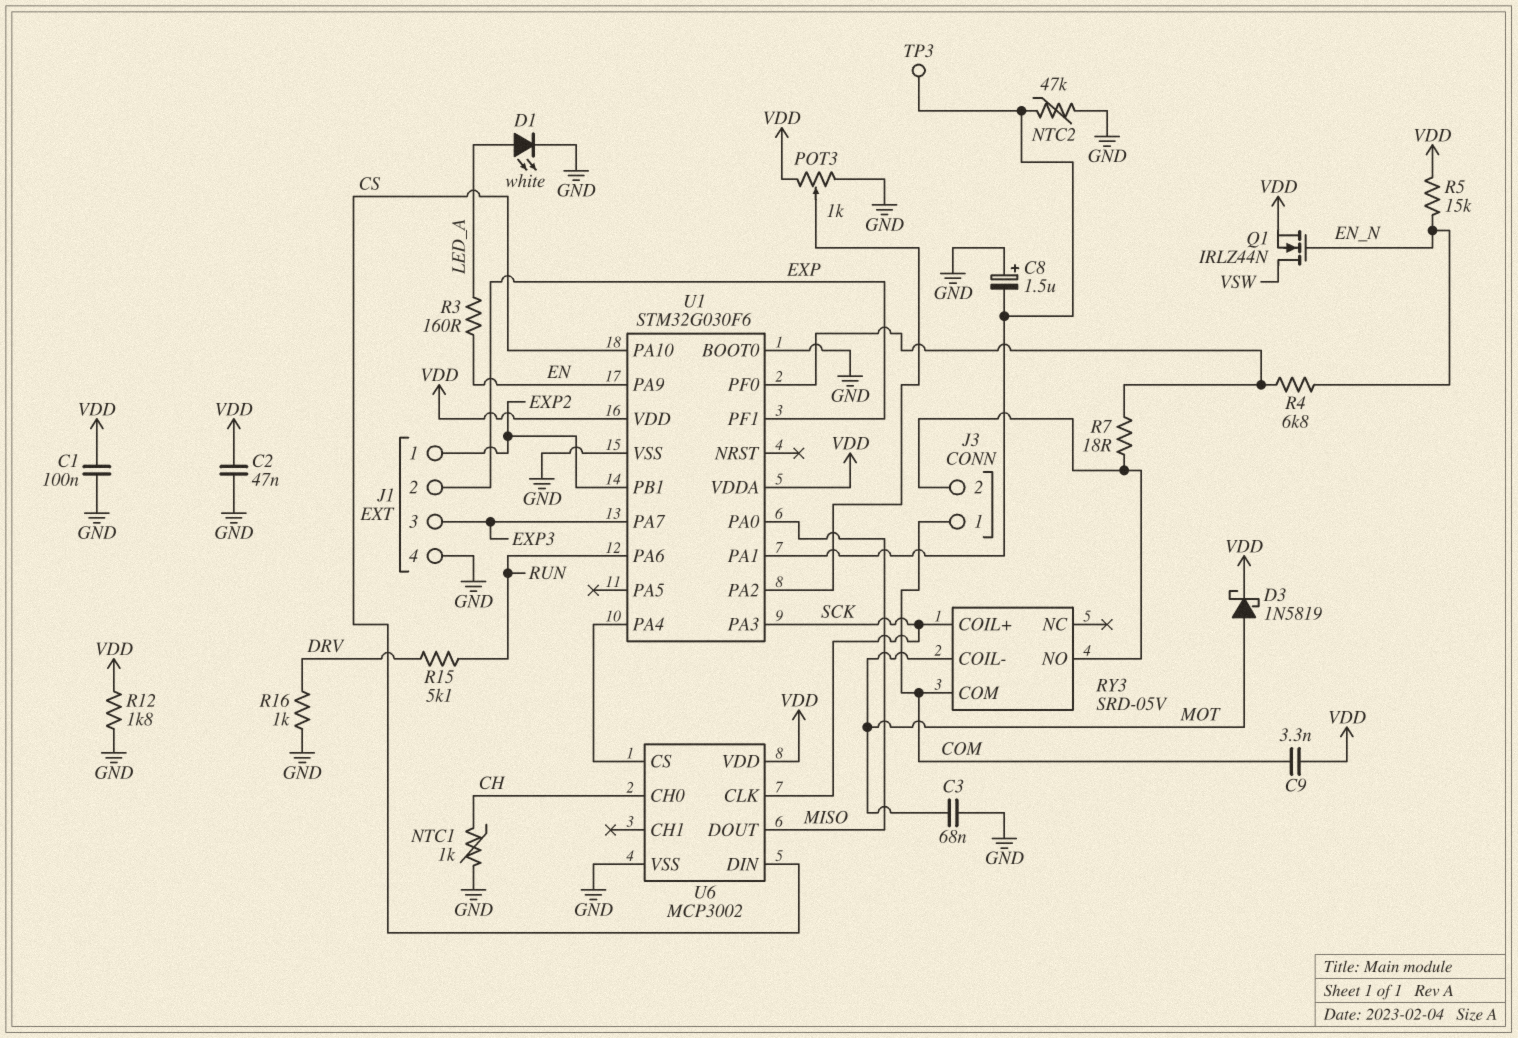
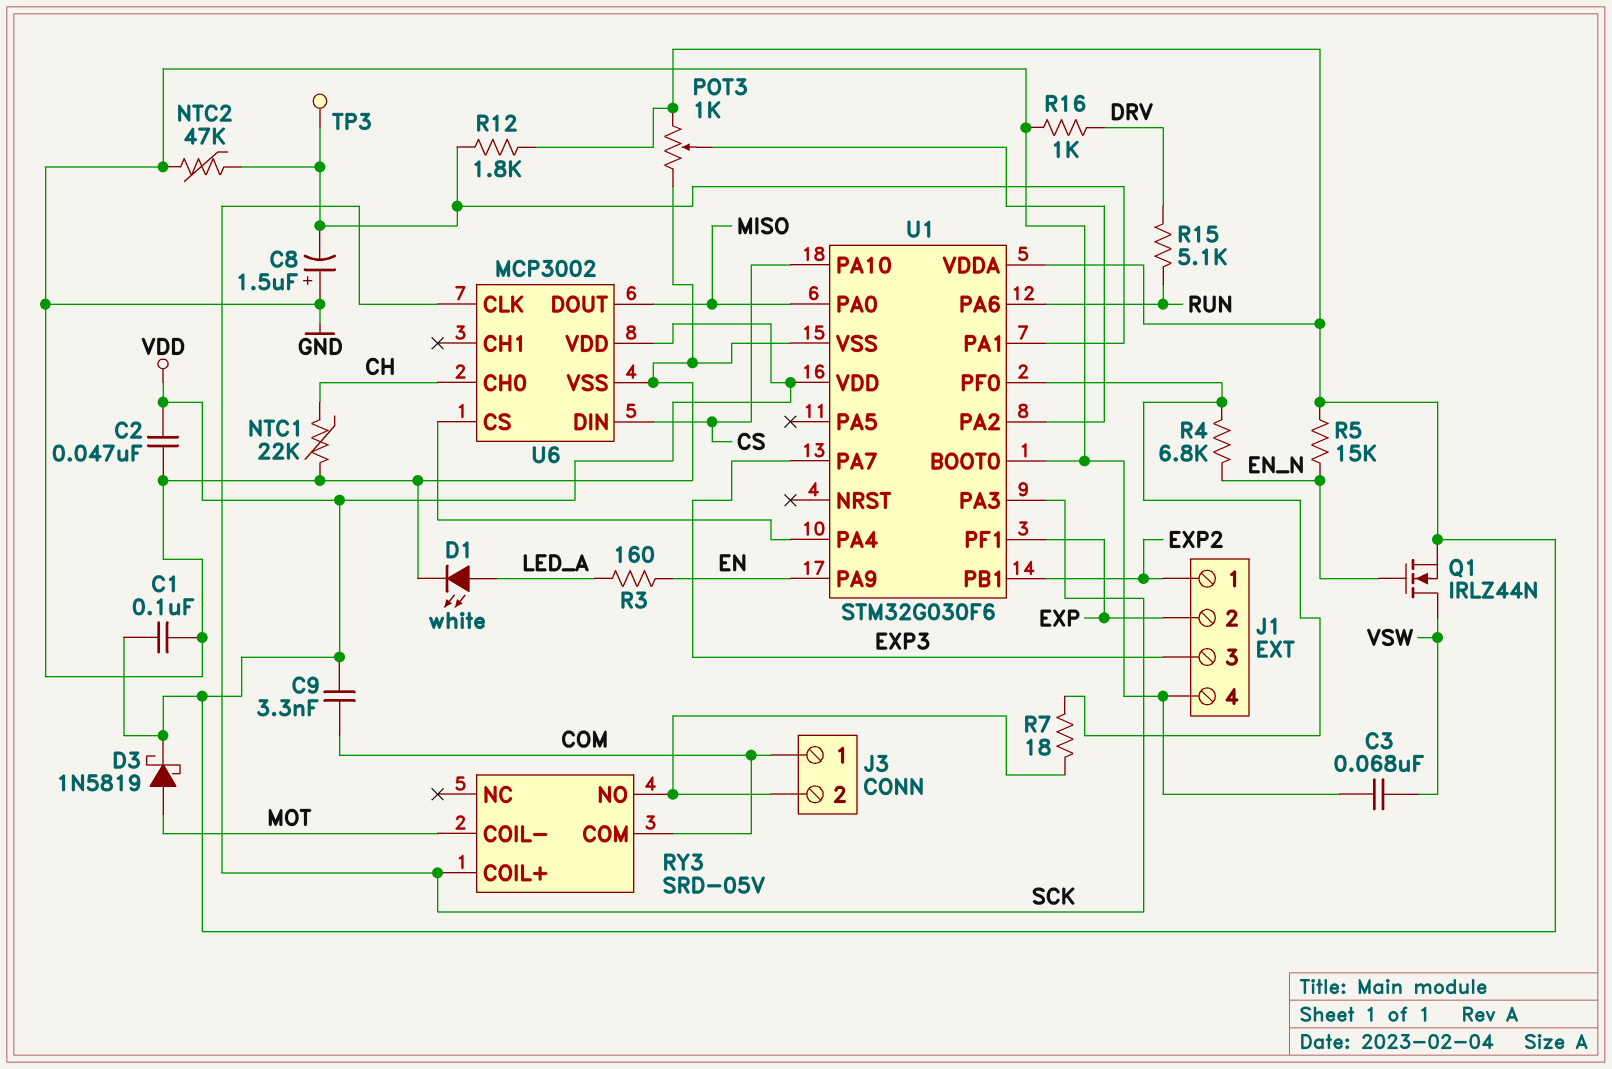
C3: 68nF (GND, MOT) -> 68nF (GND, VSW)
NTC1: 1k (CH, GND) -> 22k (CH, GND)
R12: 1.8k (GND, VDD) -> 1.8k (U1/PA1, VDD)

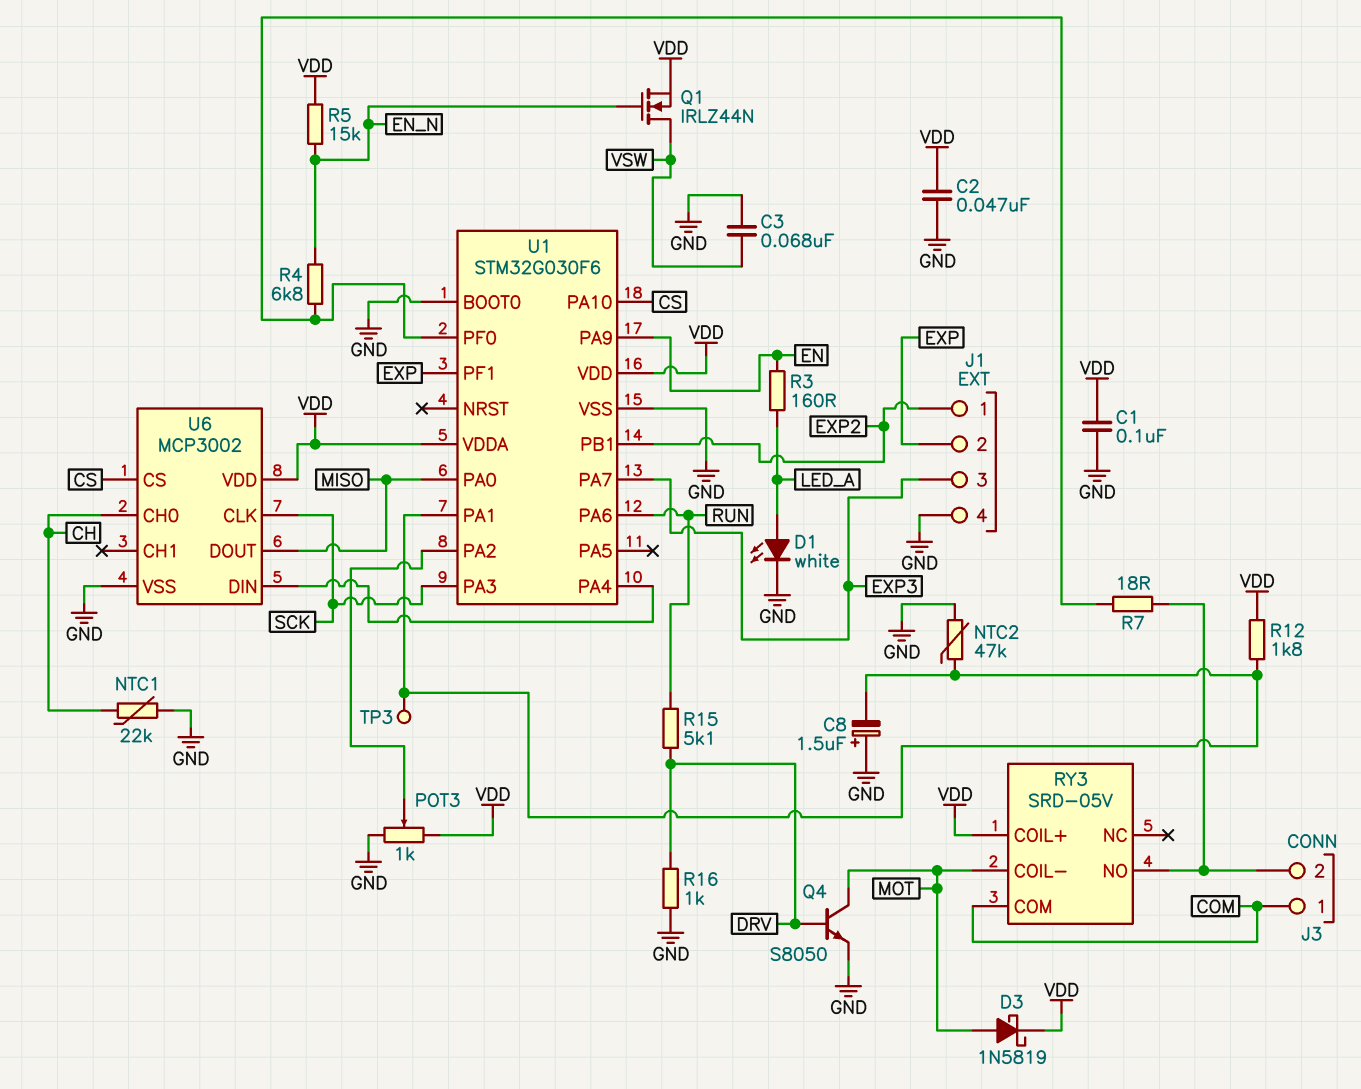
C9: 3.3nF (COM, VDD) -> none
Q4: none -> NPN S8050 (B DRV, C MOT, E GND)
RY3 pin COIL+: SCK -> VDD
U6 pin CS: U1/PA4 -> CS
U6 pin DIN: CS -> U1/PA4

